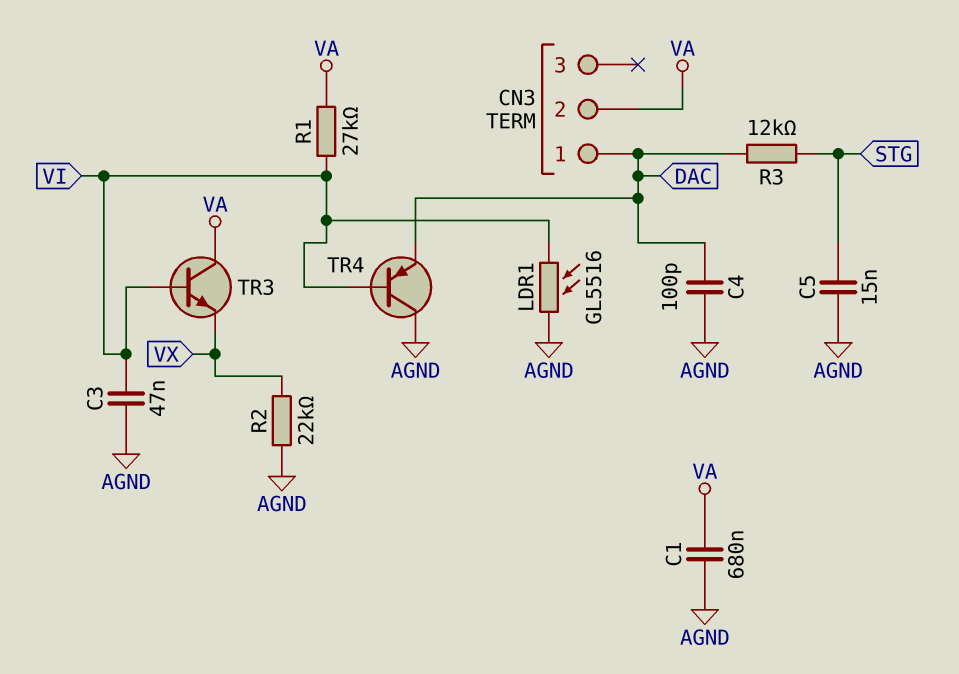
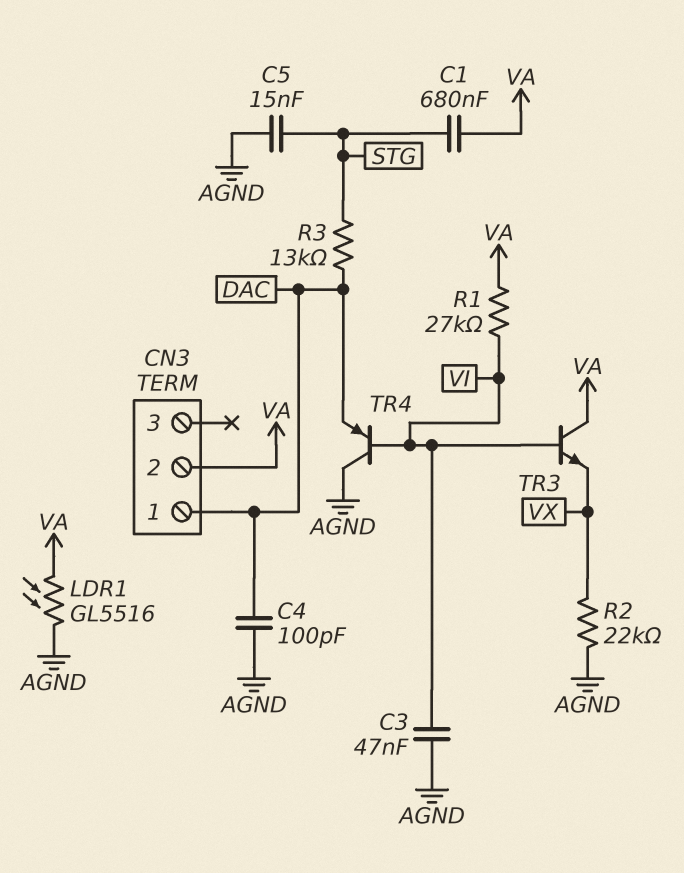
C1: 680nF (AGND, VA) -> 680nF (STG, VA)
LDR1: GL5516 (AGND, VI) -> GL5516 (AGND, VA)
R3: 12k (DAC, STG) -> 13k (DAC, STG)

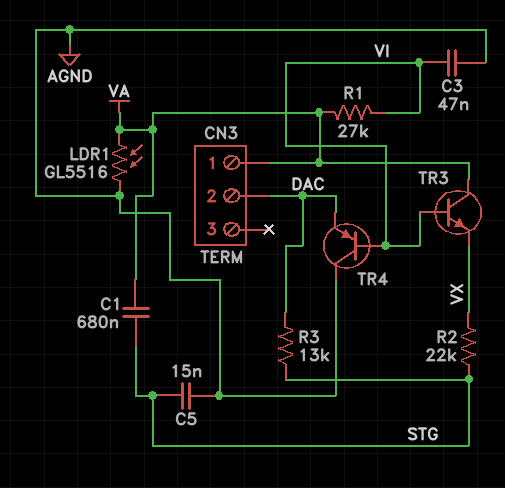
C4: 100pF (AGND, DAC) -> none
CN3 pin 1: DAC -> VA
CN3 pin 2: VA -> DAC
R2: 22k (AGND, VX) -> 22k (STG, VX)

